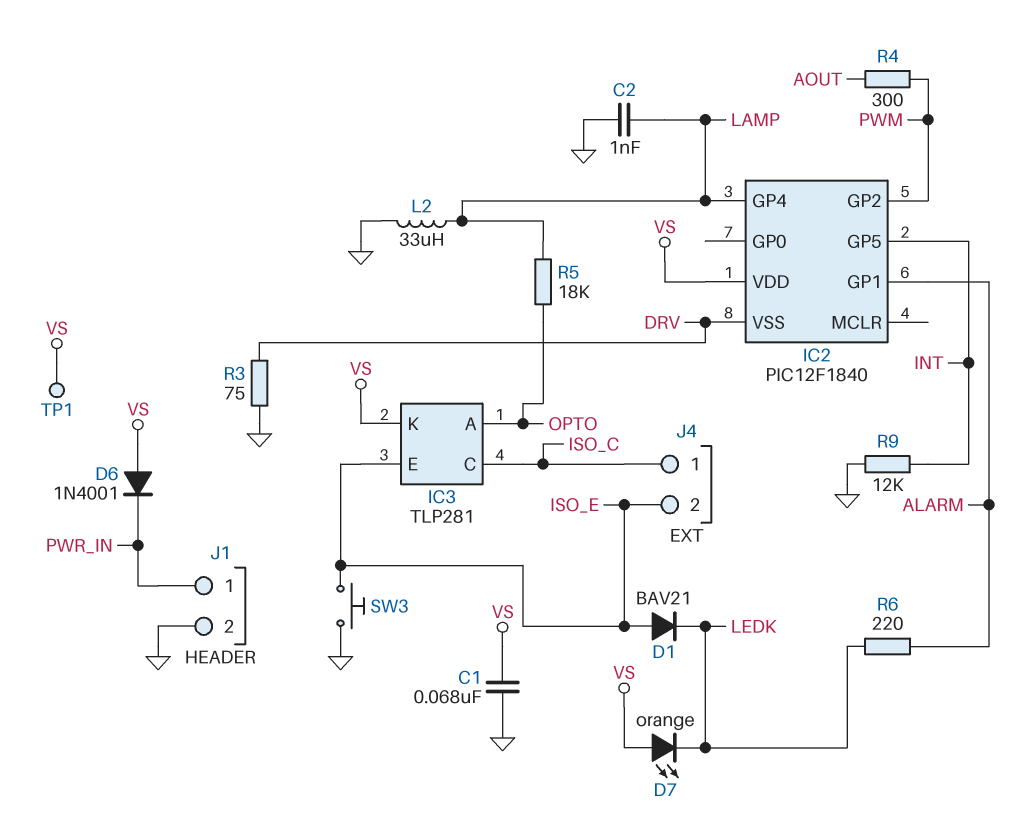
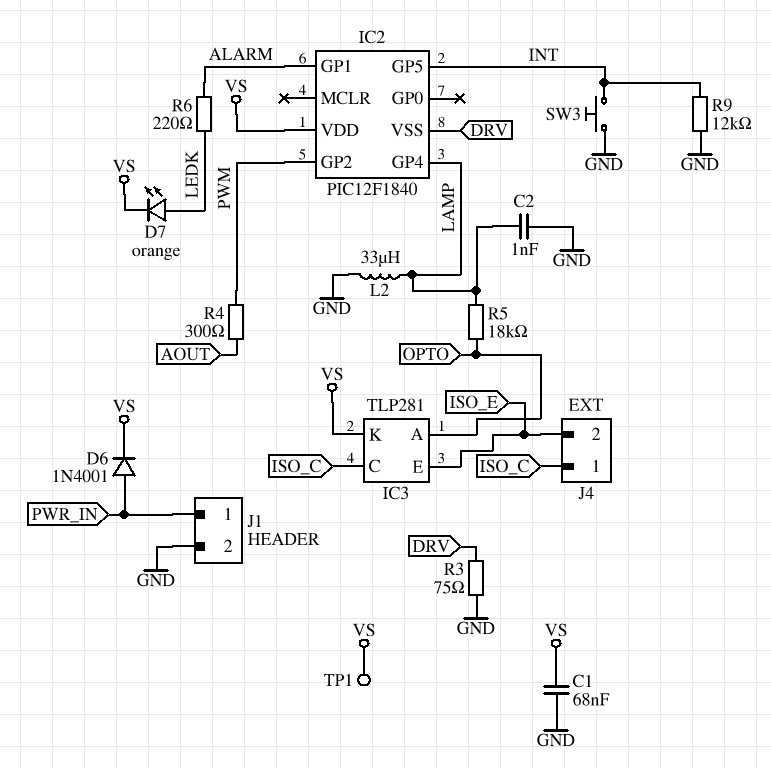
D1: diode BAV21 (A ISO_E, K LEDK) -> none
D6: diode 1N4001 (A VS, K PWR_IN) -> diode 1N4001 (A PWR_IN, K VS)
D7: LED orange (A VS, K LEDK) -> LED orange (A LEDK, K VS)
SW3: button (GND, ISO_E) -> button (GND, INT)

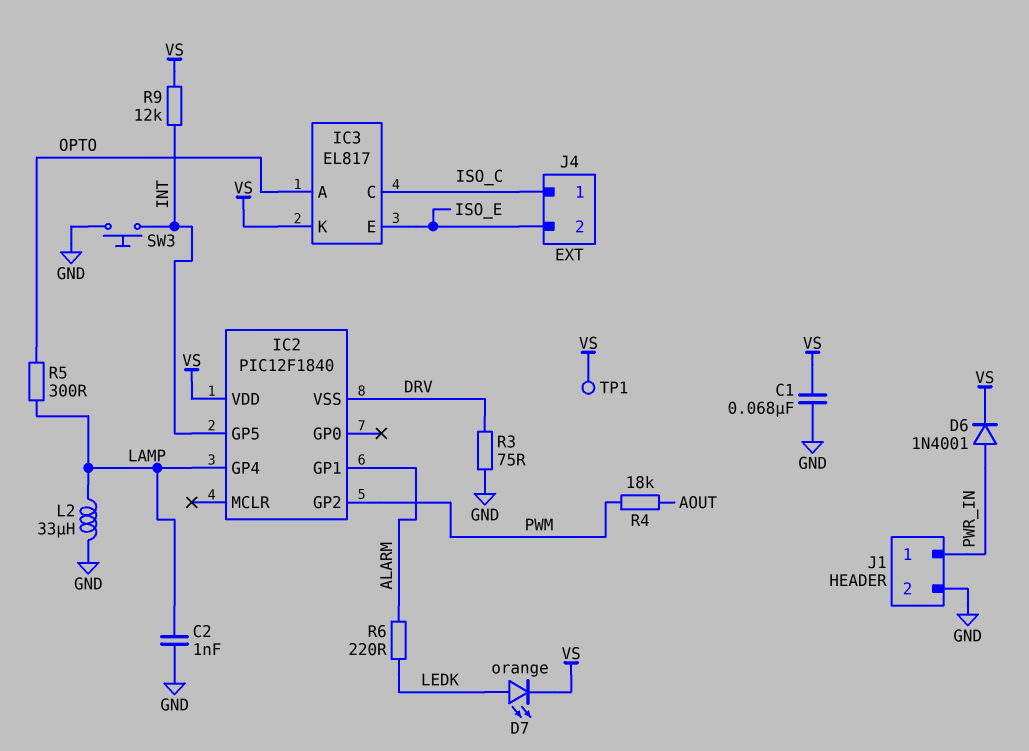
IC3: TLP281 -> EL817
R4: 300 (AOUT, PWM) -> 18k (AOUT, PWM)
R5: 18k (LAMP, OPTO) -> 300 (LAMP, OPTO)
R9: 12k (GND, INT) -> 12k (INT, VS)

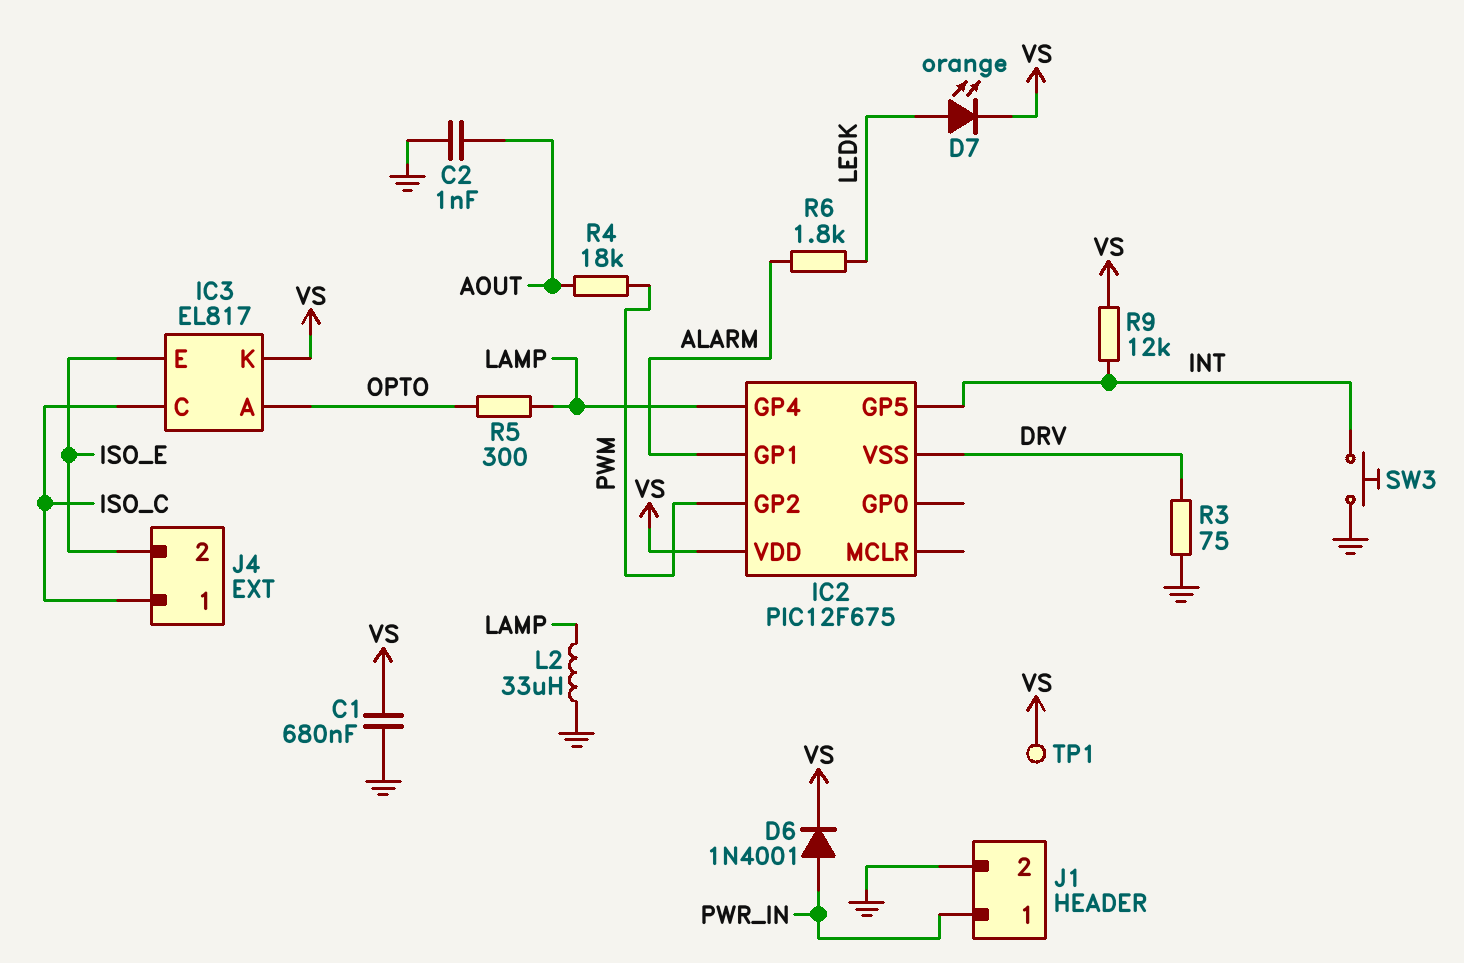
C1: 68nF (GND, VS) -> 680nF (GND, VS)
C2: 1nF (GND, LAMP) -> 1nF (AOUT, GND)
IC2: PIC12F1840 -> PIC12F675
R6: 220 (ALARM, LEDK) -> 1.8k (ALARM, LEDK)

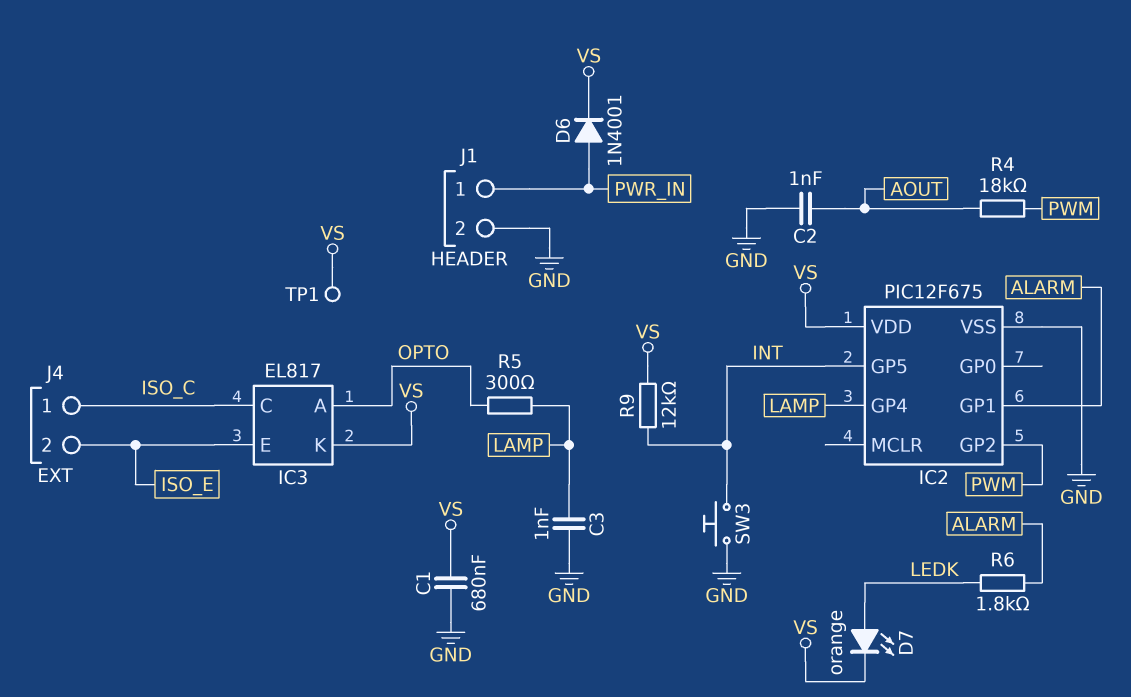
C3: none -> 1nF (GND, LAMP)
IC2 pin VSS: DRV -> GND
L2: 33uH (GND, LAMP) -> none
R3: 75 (DRV, GND) -> none

